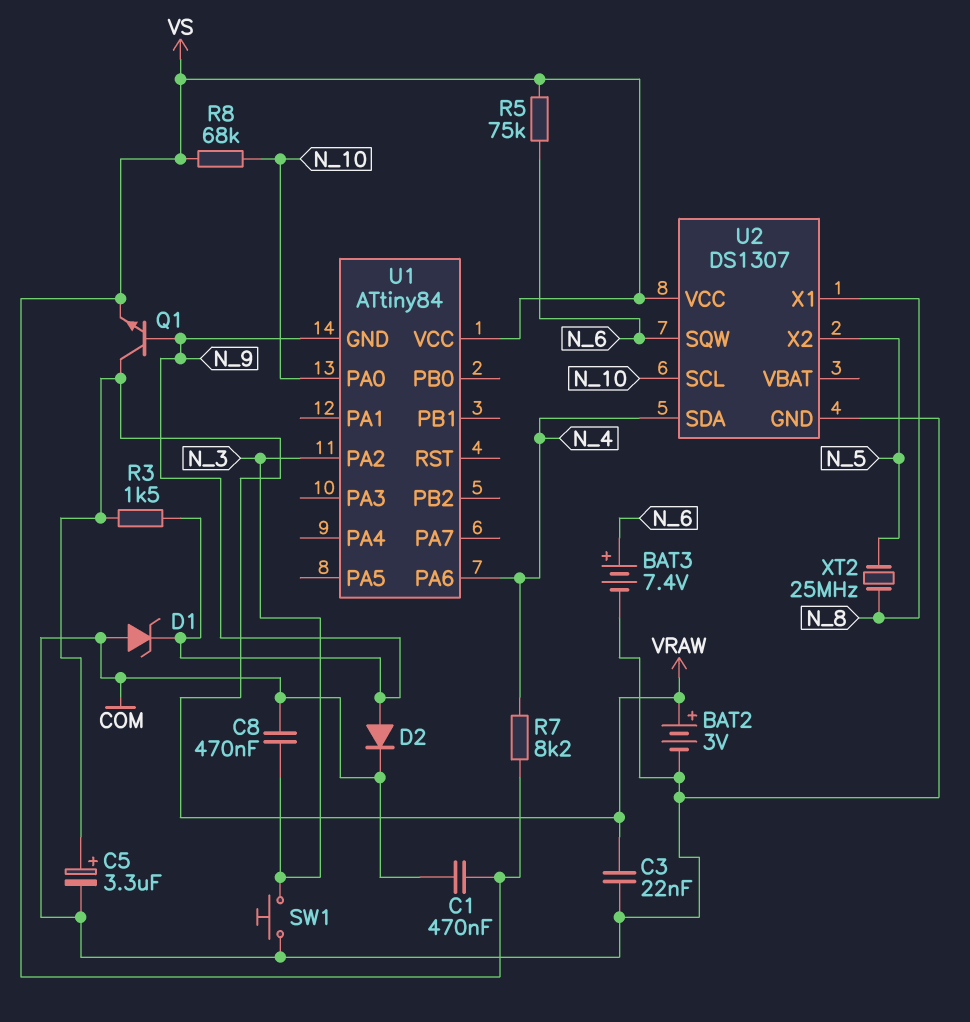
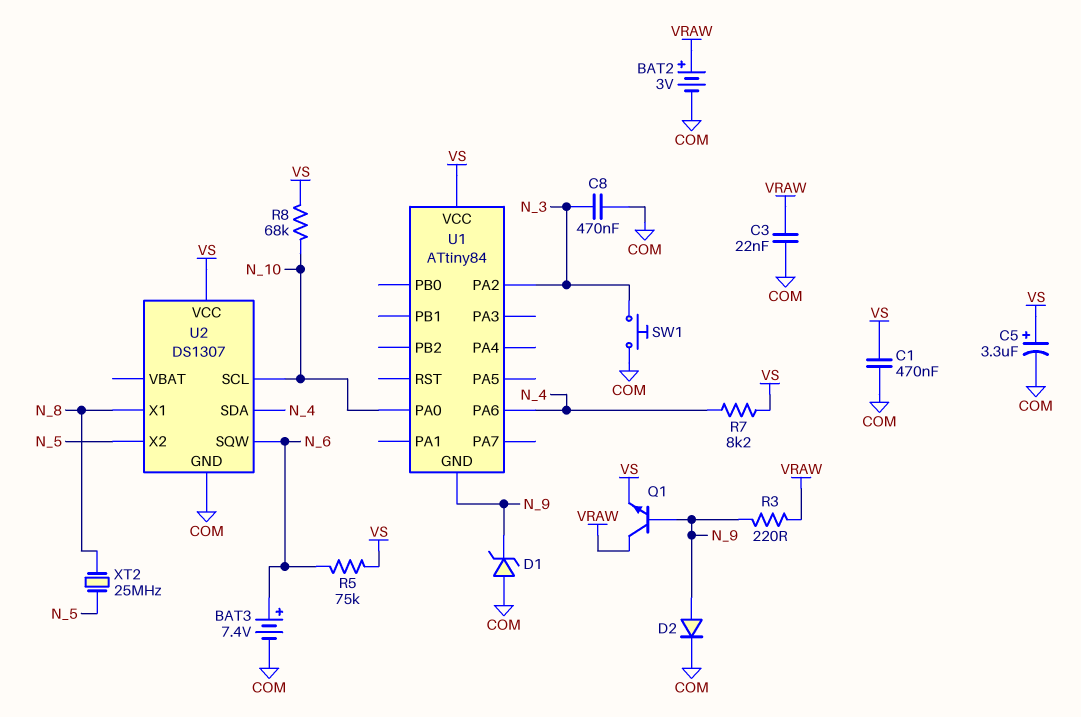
C5: 3.3uF (plus VRAW, minus COM) -> 3.3uF (plus VS, minus COM)
R3: 1.5k (N_9, VRAW) -> 220 (N_9, VRAW)

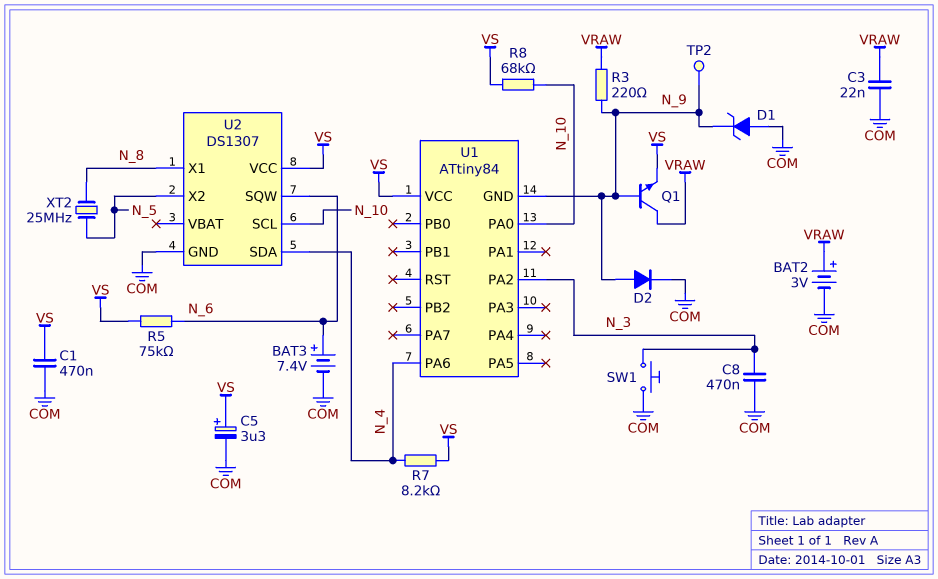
TP2: none -> test point (N_9)

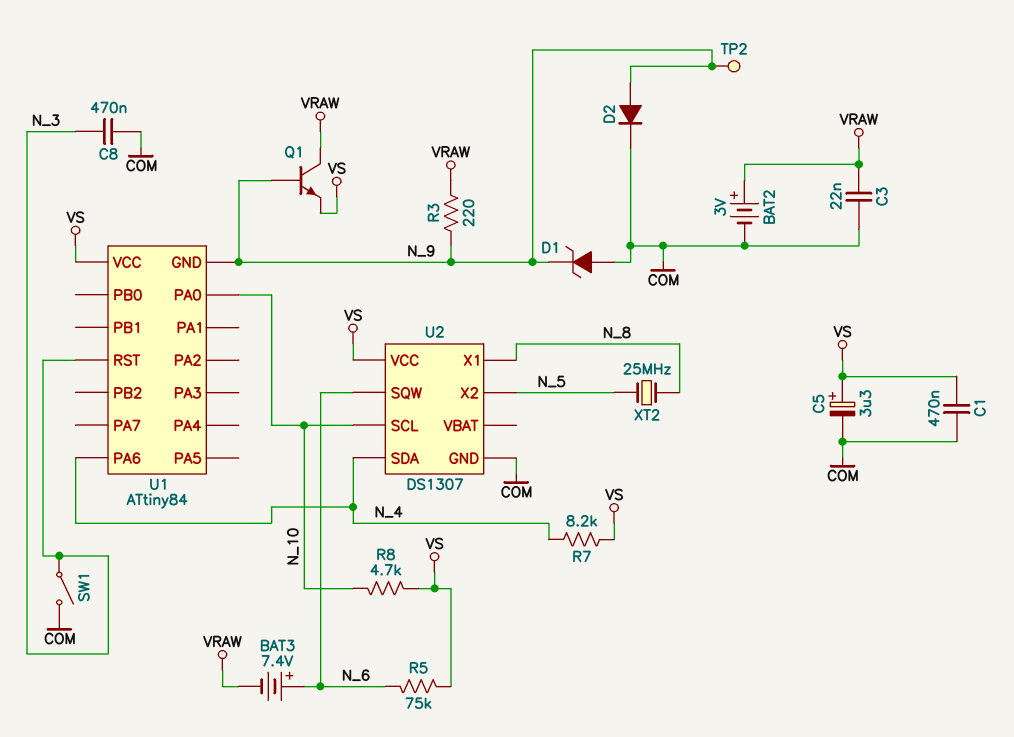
BAT3: 7.4V (plus N_6, minus COM) -> 7.4V (plus N_6, minus VRAW)
R8: 68k (N_10, VS) -> 4.7k (N_10, VS)
SW1: button (COM, N_3) -> switch (COM, N_3)
U1 pin PA2: N_3 -> none
U1 pin RST: none -> N_3

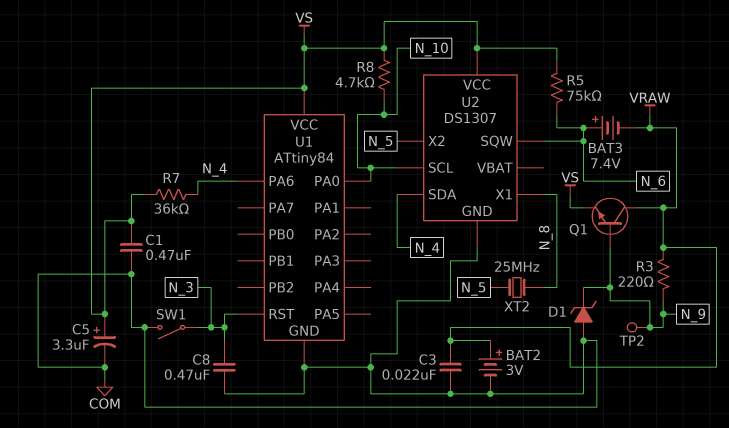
D2: diode (A N_9, K COM) -> none
R7: 8.2k (N_4, VS) -> 36k (N_4, VS)
U1 pin GND: N_9 -> COM

